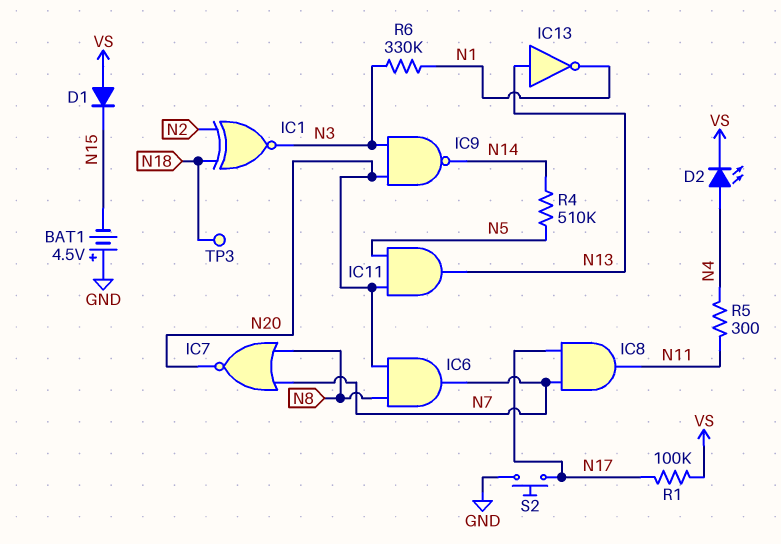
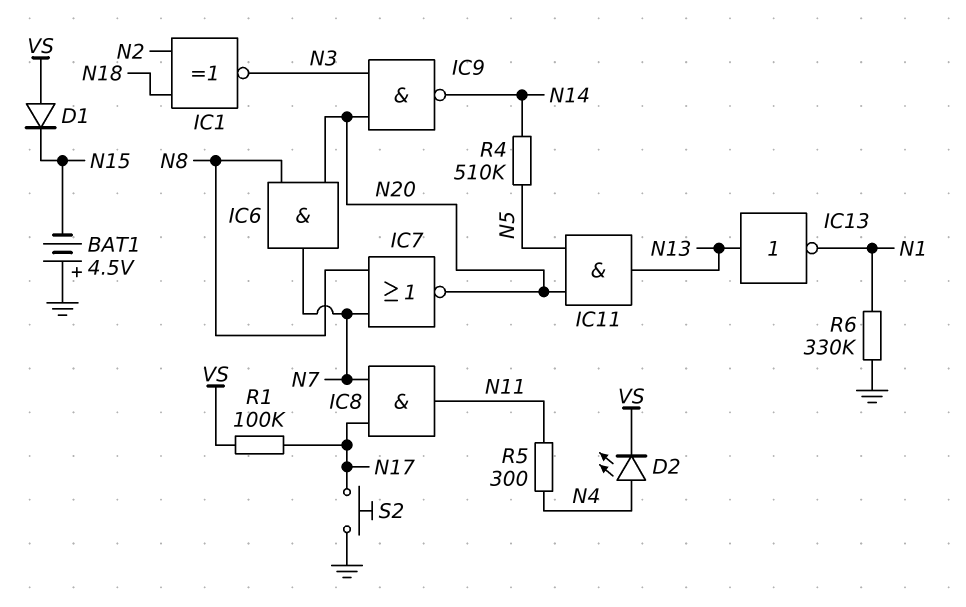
R6: 330k (N1, N3) -> 330k (GND, N1)
TP3: test point (N18) -> none

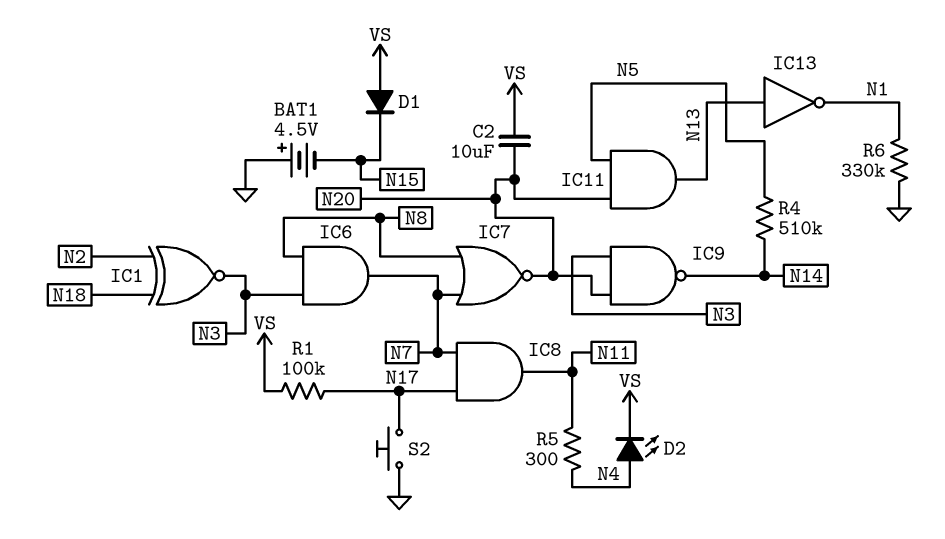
C2: none -> 10uF (N20, VS)
IC6: AND (in N8, in N20, out N7) -> AND (in N3, in N8, out N7)

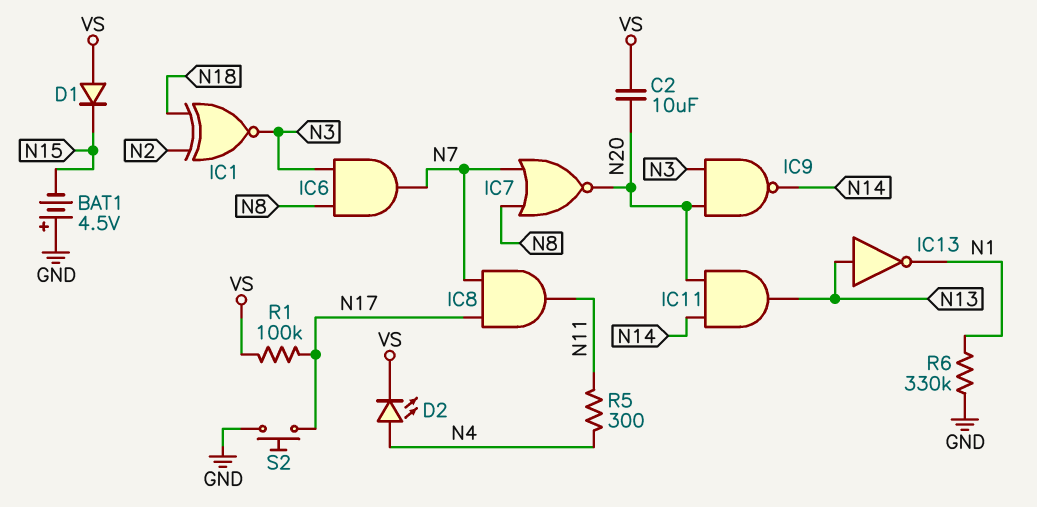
IC11: AND (in N5, in N20, out N13) -> AND (in N14, in N20, out N13)
R4: 510k (N5, N14) -> none

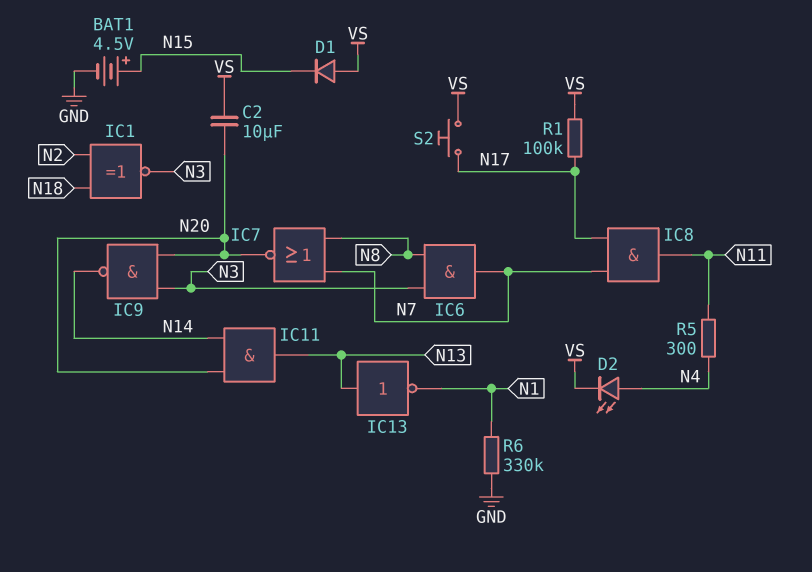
BAT1: 4.5V (plus GND, minus N15) -> 4.5V (plus N15, minus GND)
S2: button (GND, N17) -> button (N17, VS)

